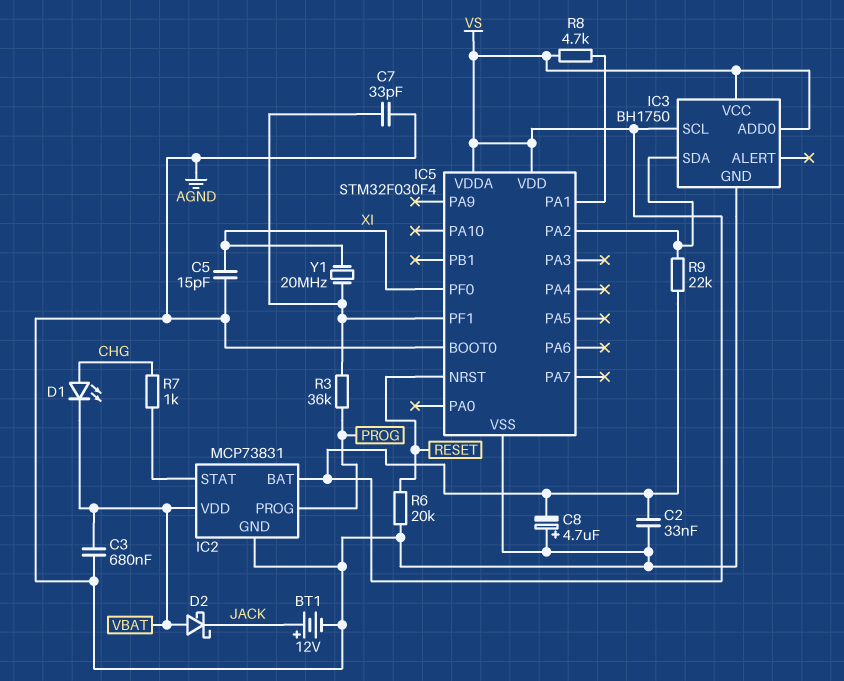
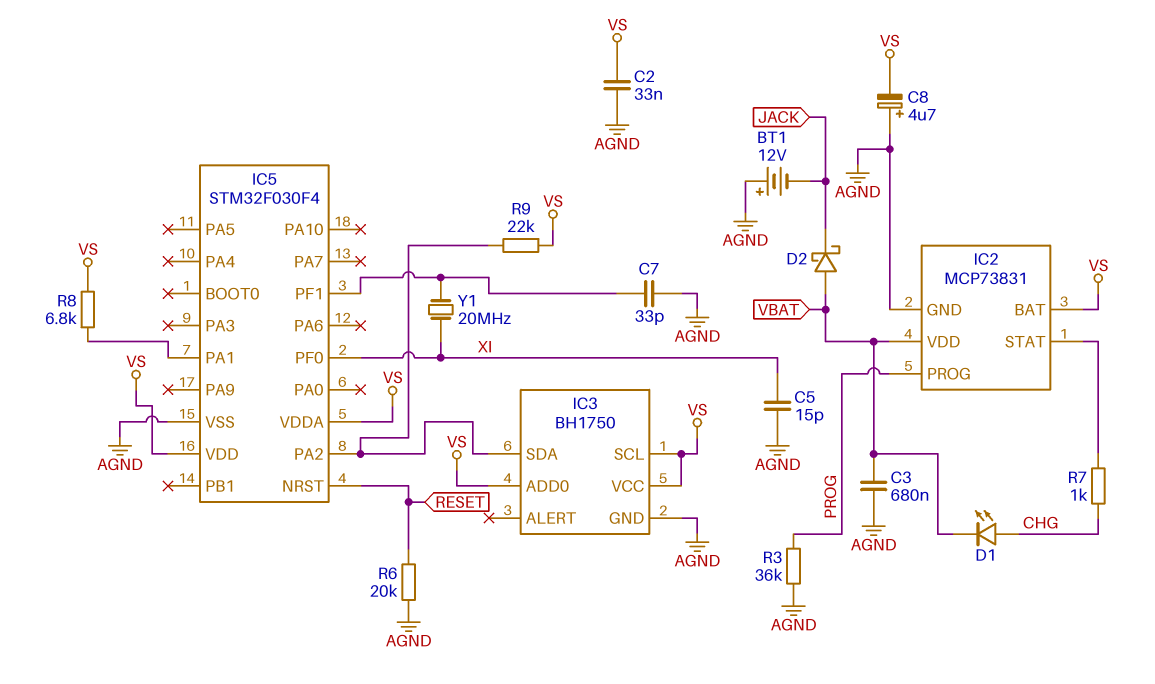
BT1: 12V (plus JACK, minus AGND) -> 12V (plus AGND, minus JACK)
IC5 pin BOOT0: AGND -> none
R3: 36k (IC5/PF1, PROG) -> 36k (AGND, PROG)
R8: 4.7k (IC5/PA1, VS) -> 6.8k (IC5/PA1, VS)

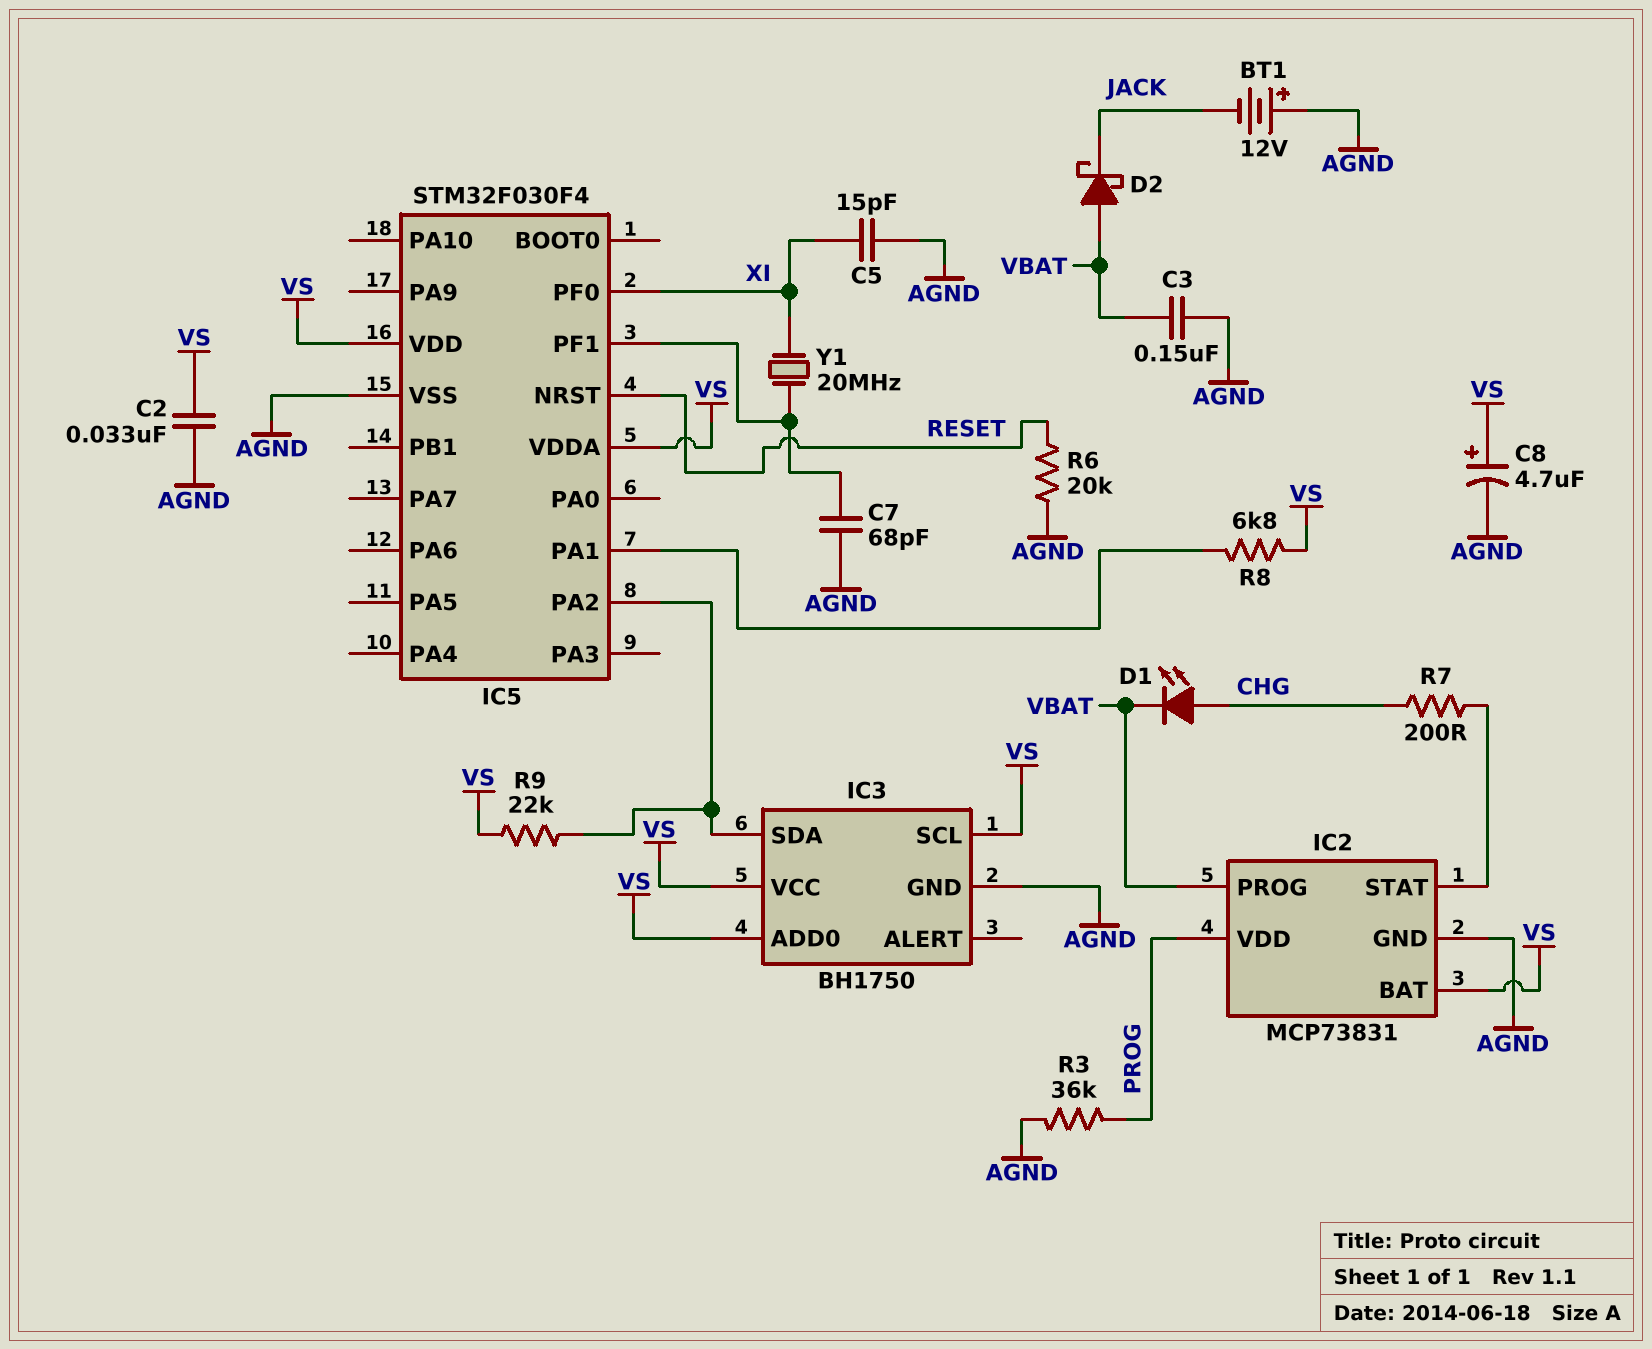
C3: 680nF (AGND, VBAT) -> 150nF (AGND, VBAT)
C7: 33pF (AGND, IC5/PF1) -> 68pF (AGND, IC5/PF1)
C8: 4.7uF (plus AGND, minus VS) -> 4.7uF (plus VS, minus AGND)
IC2 pin PROG: PROG -> VBAT
IC2 pin VDD: VBAT -> PROG
R7: 1k (CHG, IC2/STAT) -> 200 (CHG, IC2/STAT)

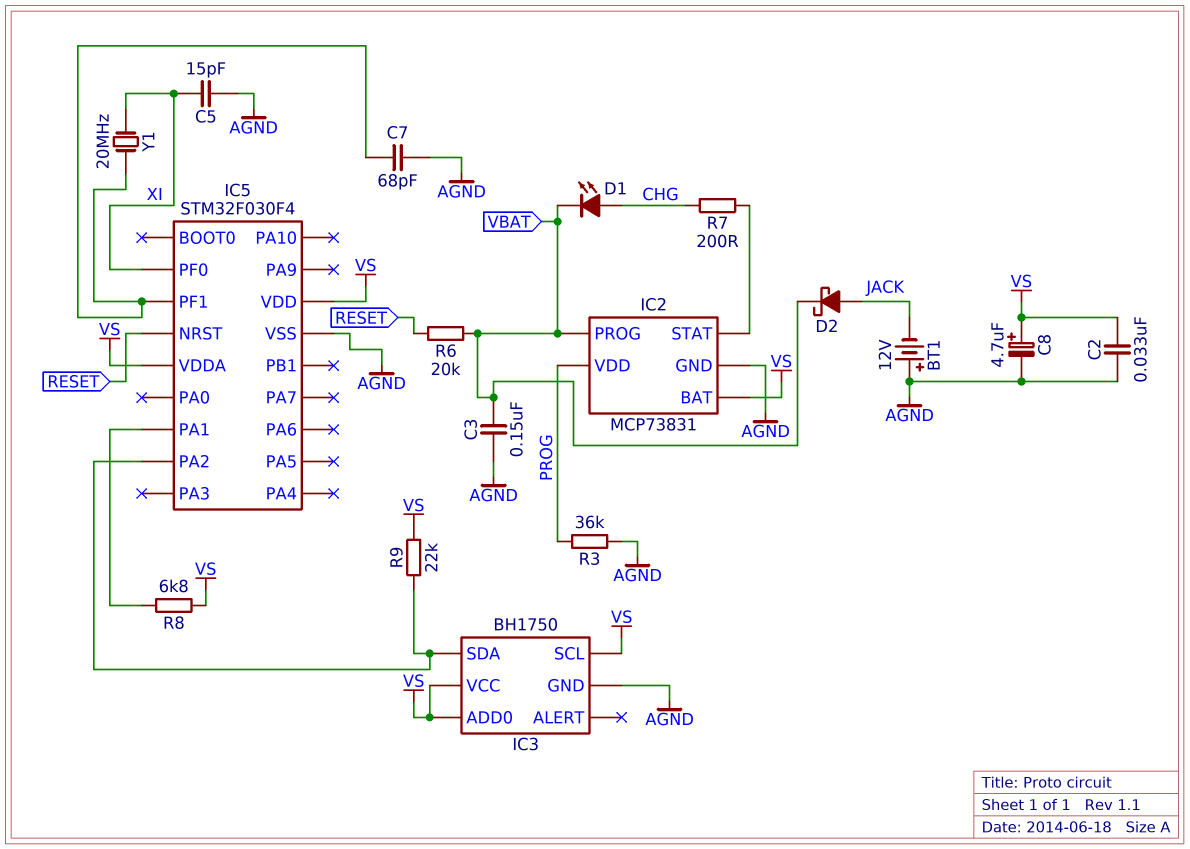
D2: schottky (A VBAT, K JACK) -> schottky (A JACK, K VBAT)
R6: 20k (AGND, RESET) -> 20k (RESET, VBAT)

